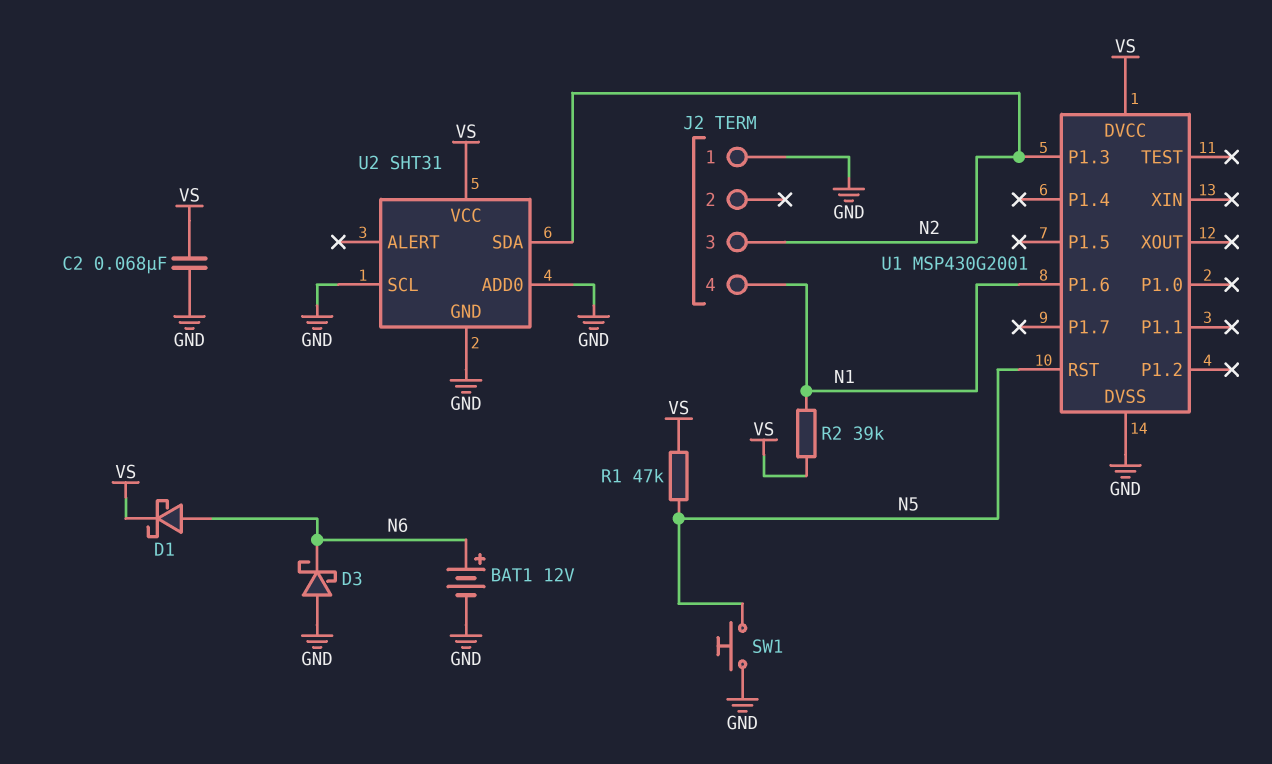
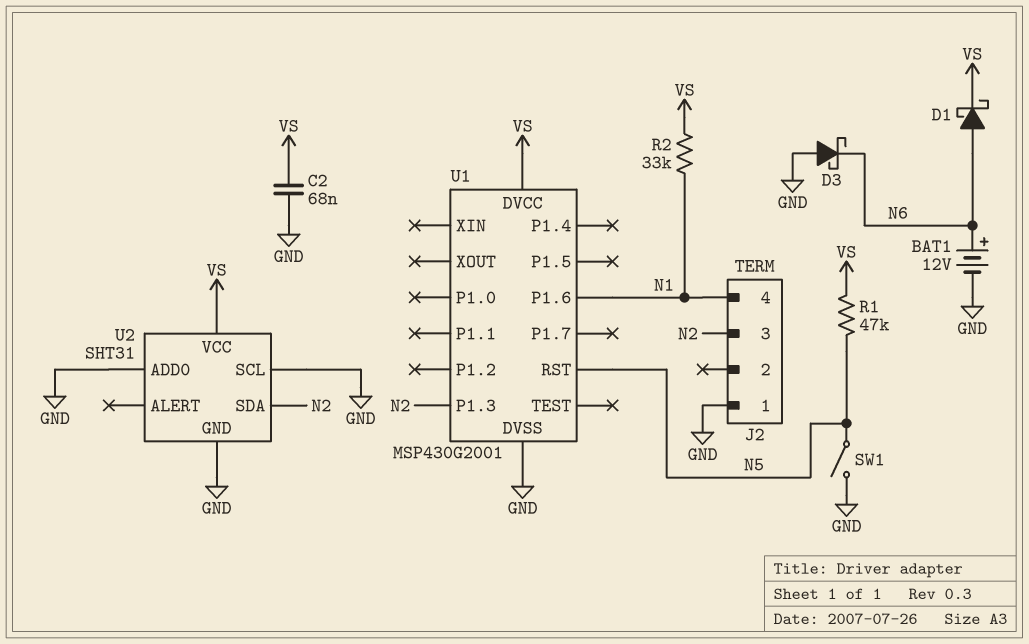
R2: 39k (N1, VS) -> 33k (N1, VS)
SW1: button (GND, N5) -> switch (GND, N5)

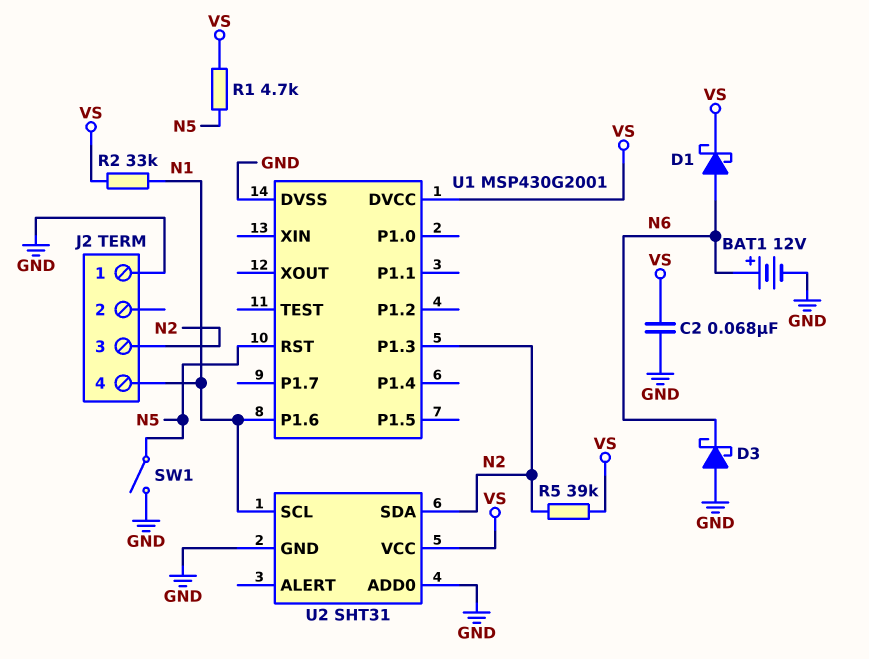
R1: 47k (N5, VS) -> 4.7k (N5, VS)
R5: none -> 39k (N2, VS)
U2 pin SCL: GND -> N1

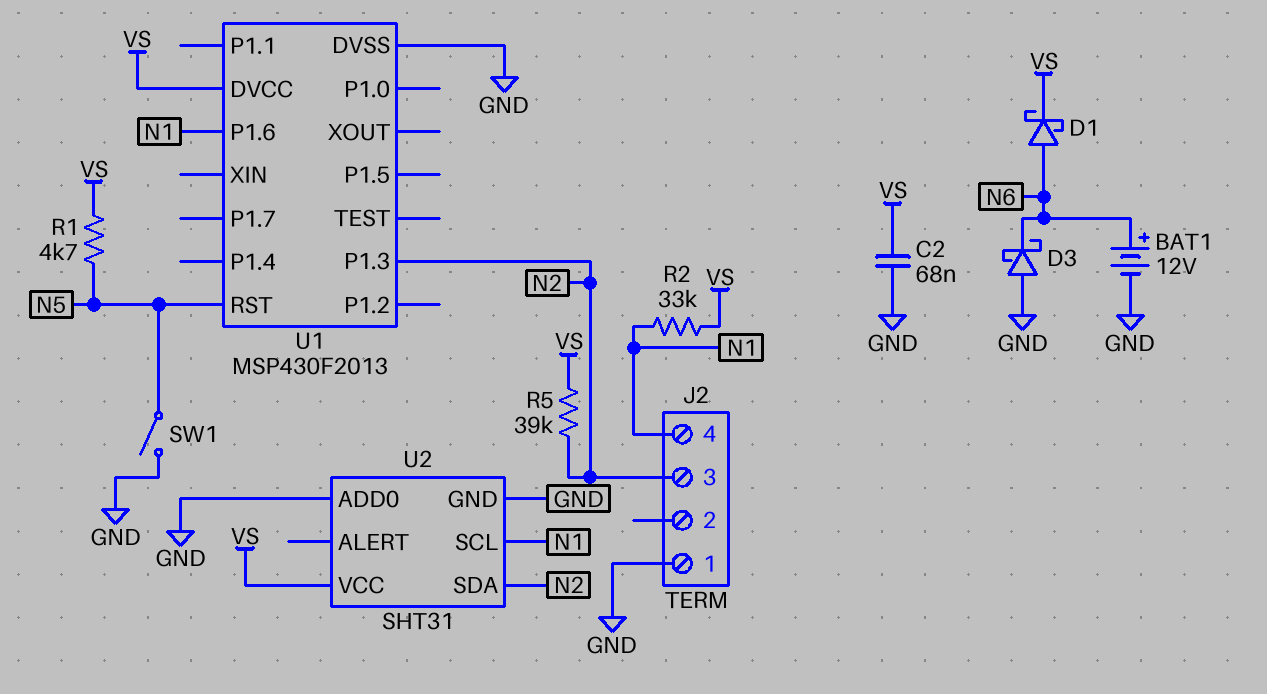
U1: MSP430G2001 -> MSP430F2013

